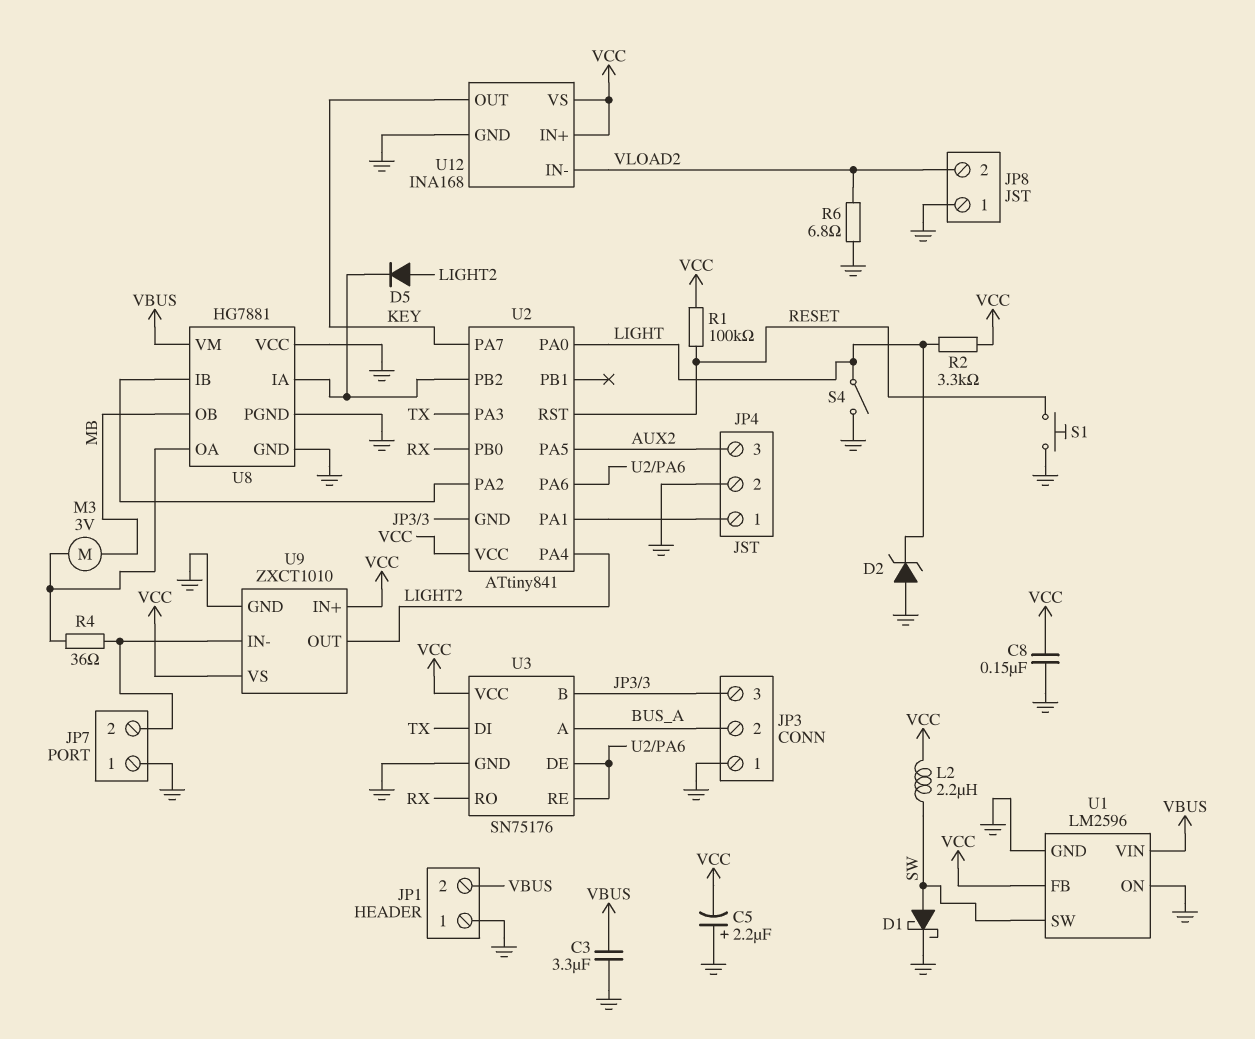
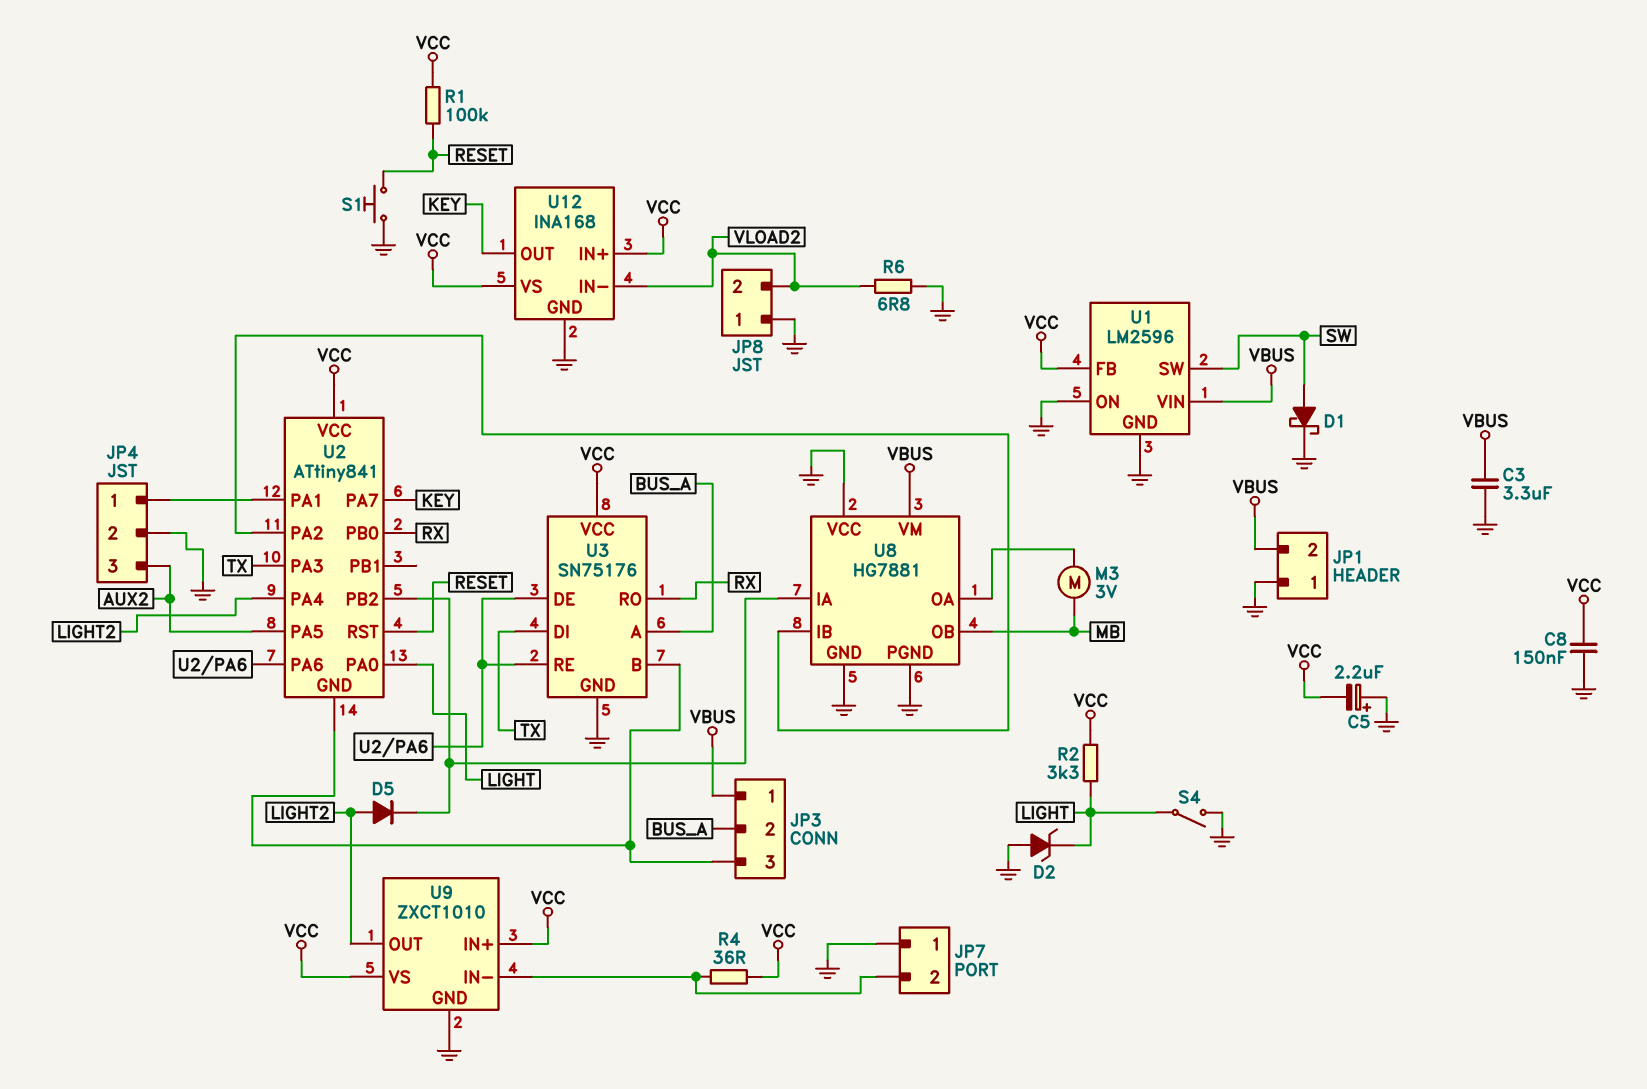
JP3 pin 1: GND -> VBUS
L2: 2.2uH (SW, VCC) -> none
R4: 36 (JP7/2, U8/OA) -> 36 (JP7/2, VCC)

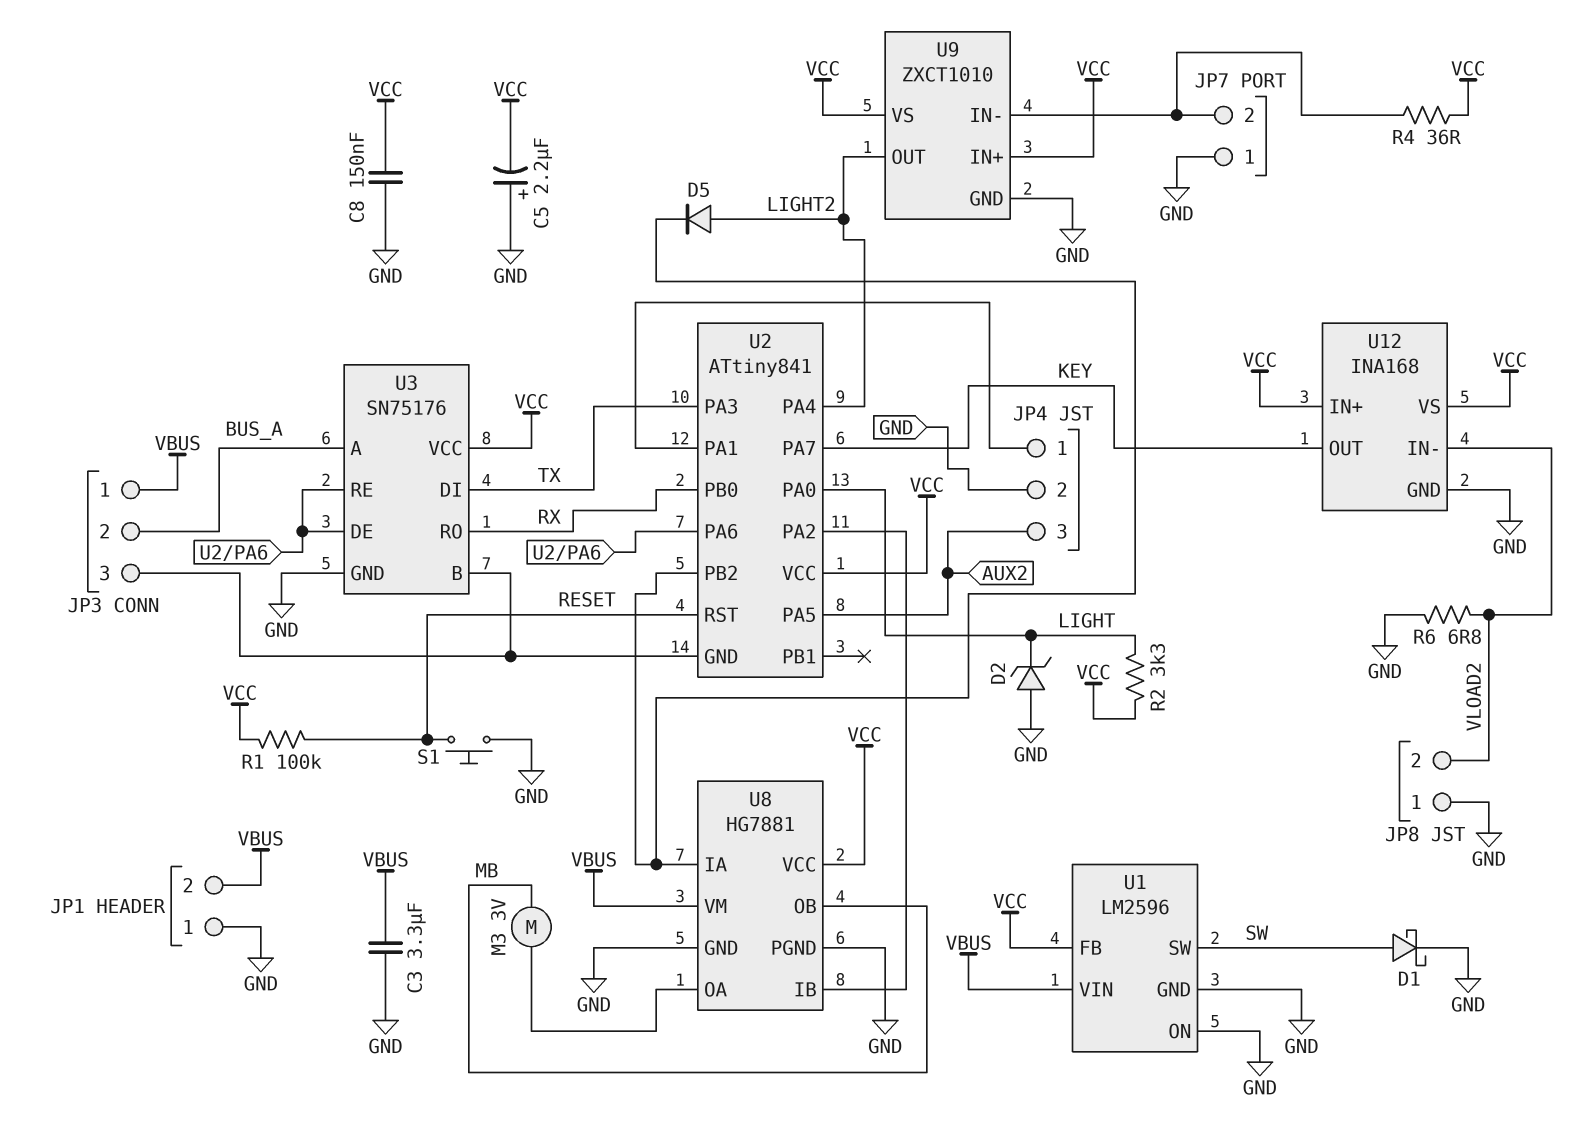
S4: switch (GND, LIGHT) -> none
U8 pin VCC: GND -> VCC

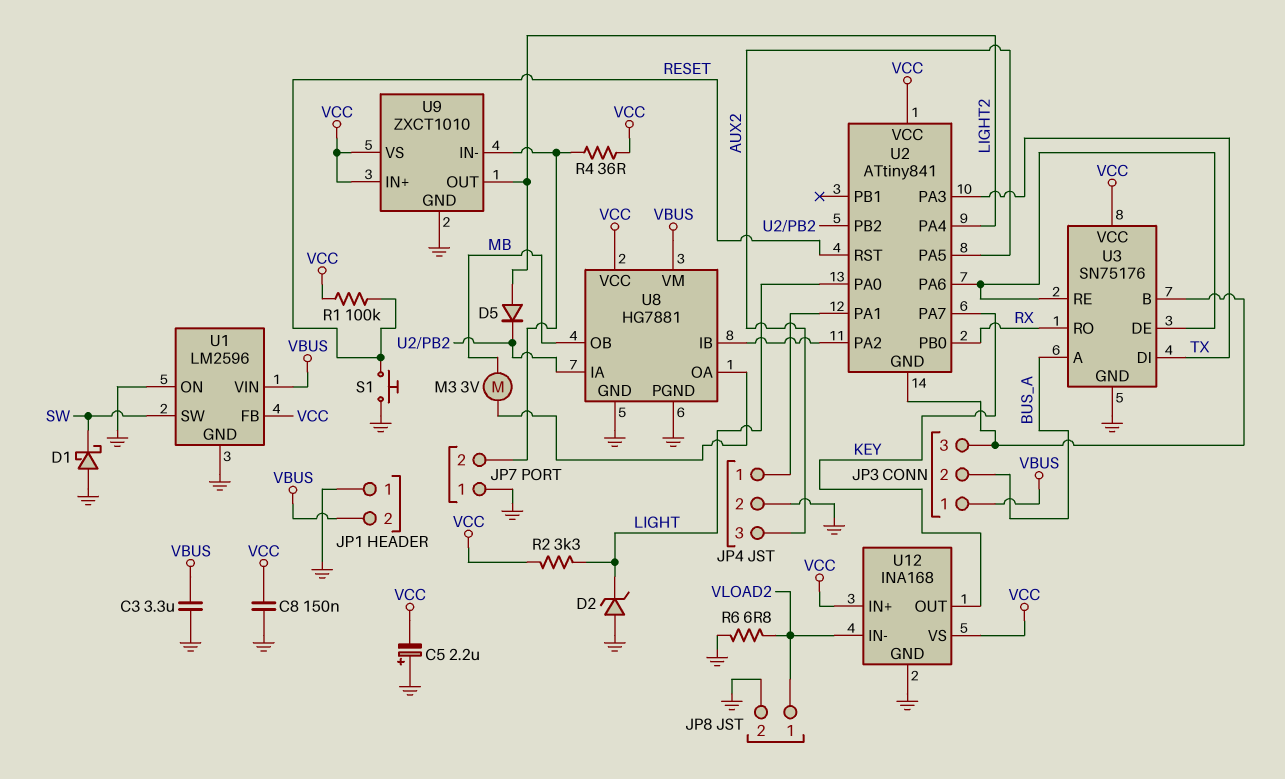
D1: schottky (A SW, K GND) -> schottky (A GND, K SW)
JP8 pin 1: GND -> VLOAD2
JP8 pin 2: VLOAD2 -> GND

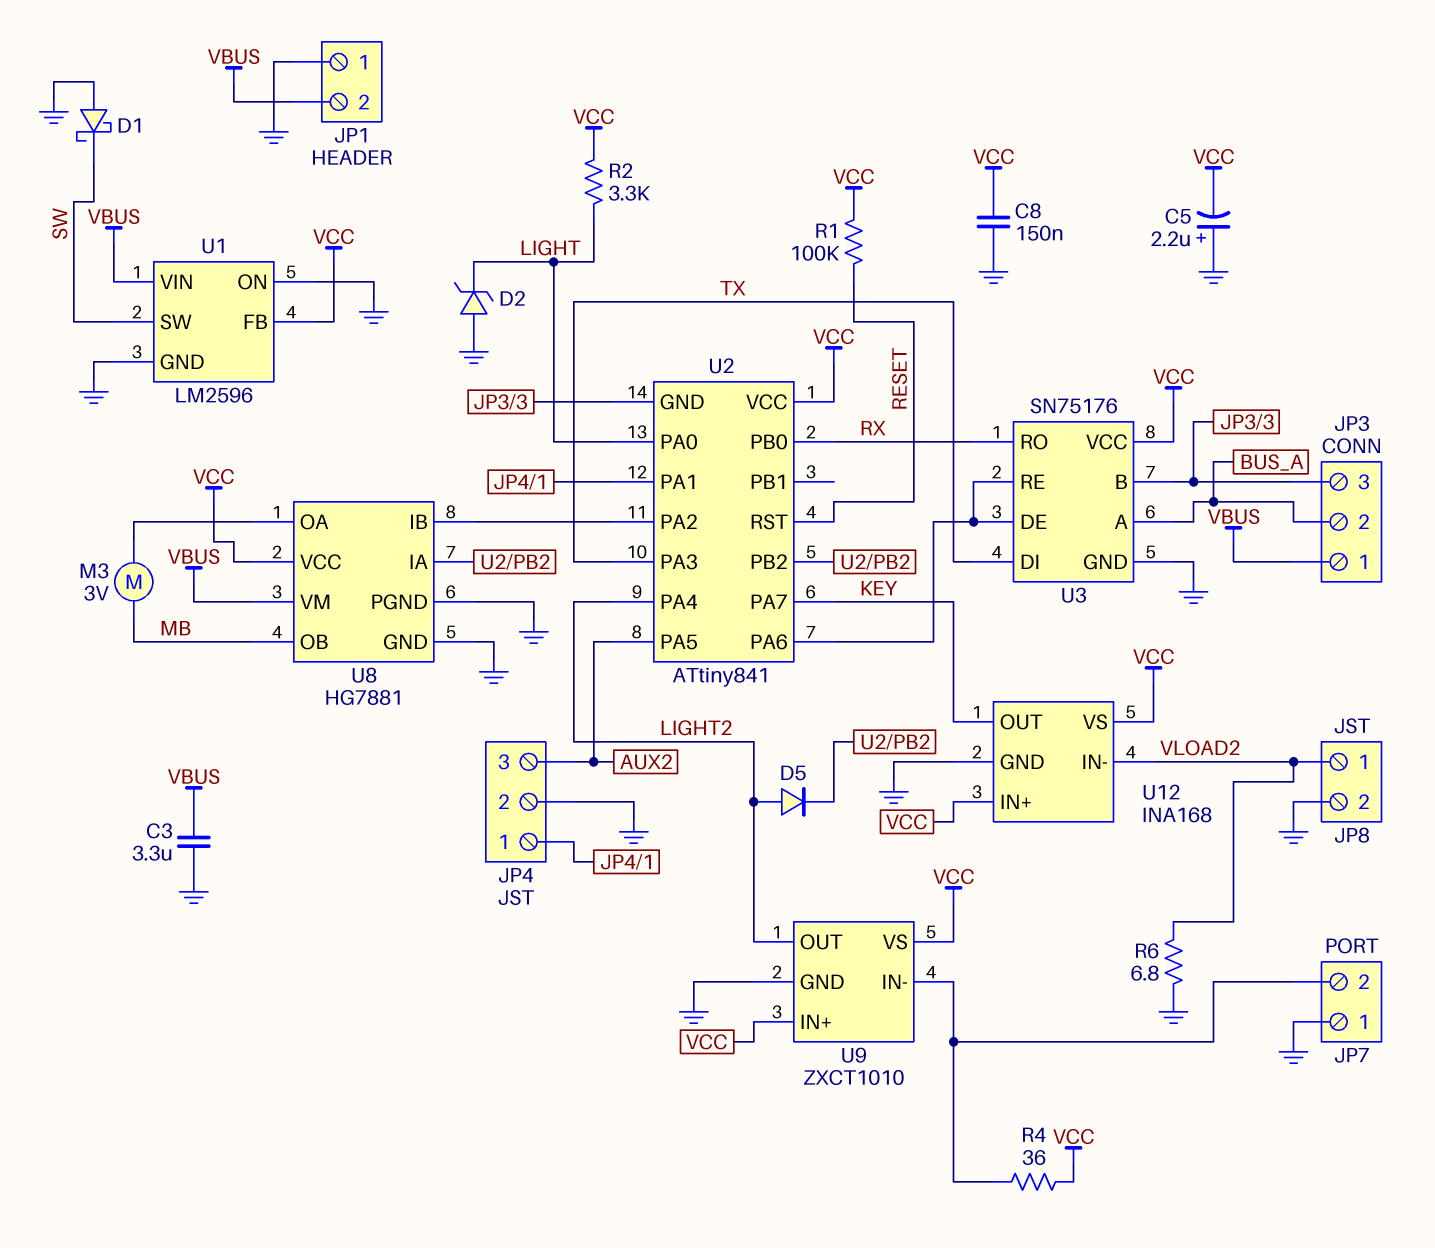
S1: button (GND, RESET) -> none

